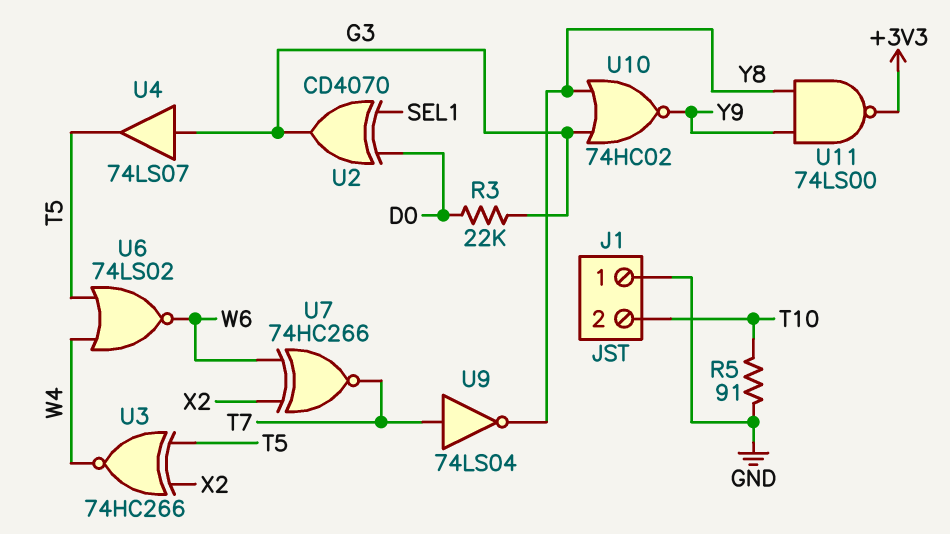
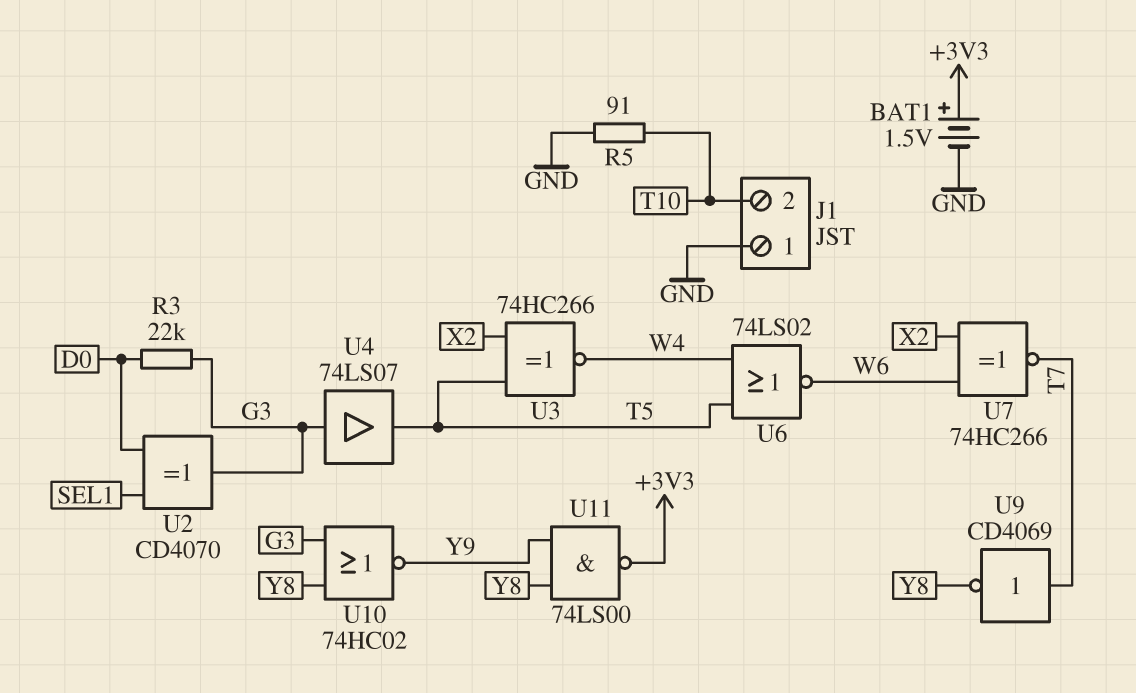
BAT1: none -> 1.5V (plus +3V3, minus GND)
U9: NOT 74LS04 (in T7, out Y8) -> NOT CD4069 (in T7, out Y8)

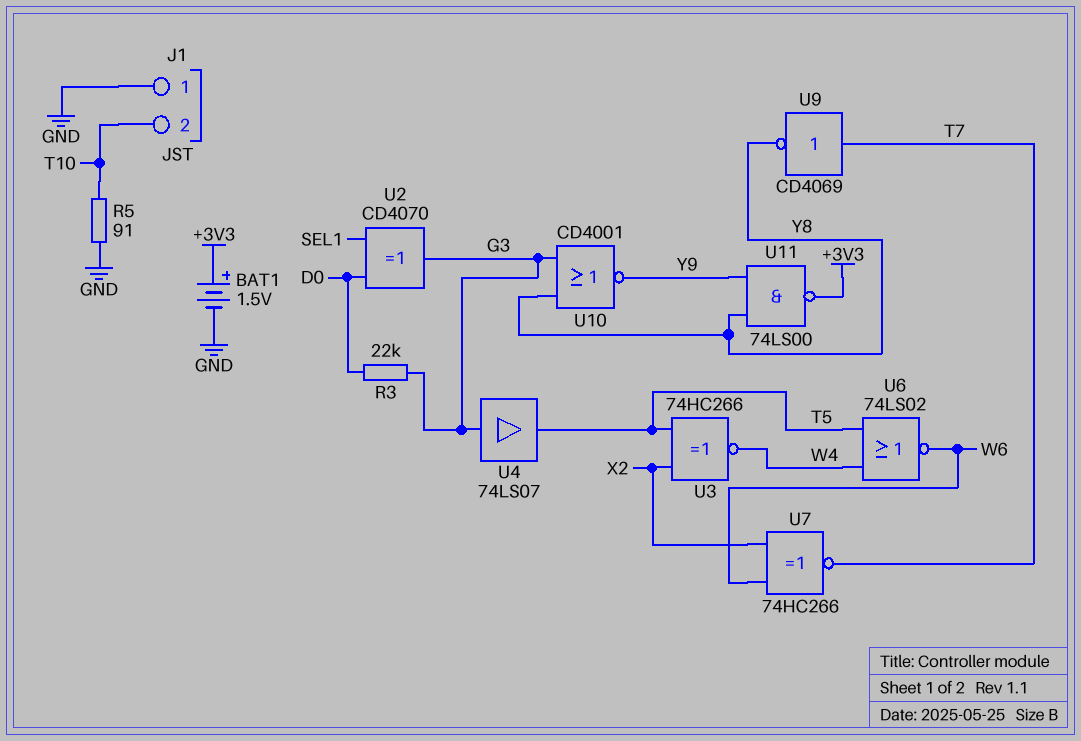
U10: NOR 74HC02 (in G3, in Y8, out Y9) -> NOR CD4001 (in G3, in Y8, out Y9)

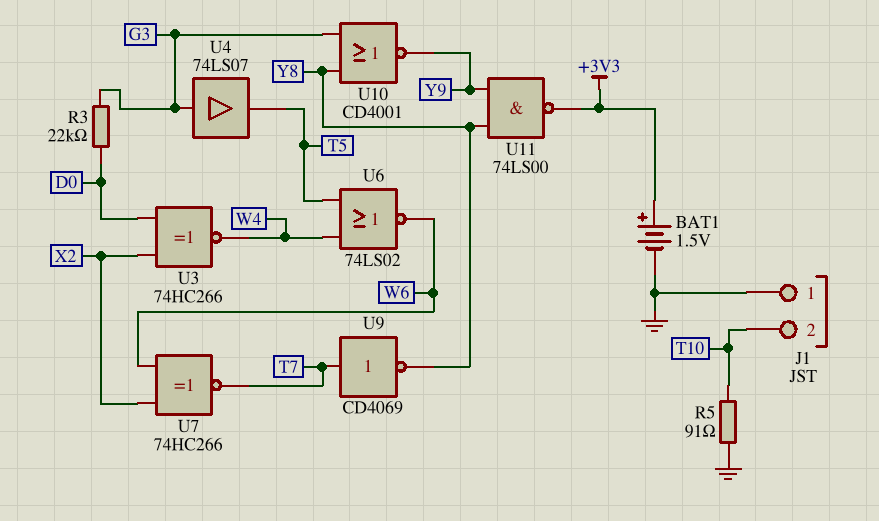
U2: XOR CD4070 (in D0, in SEL1, out G3) -> none
U3: XNOR 74HC266 (in T5, in X2, out W4) -> XNOR 74HC266 (in D0, in X2, out W4)

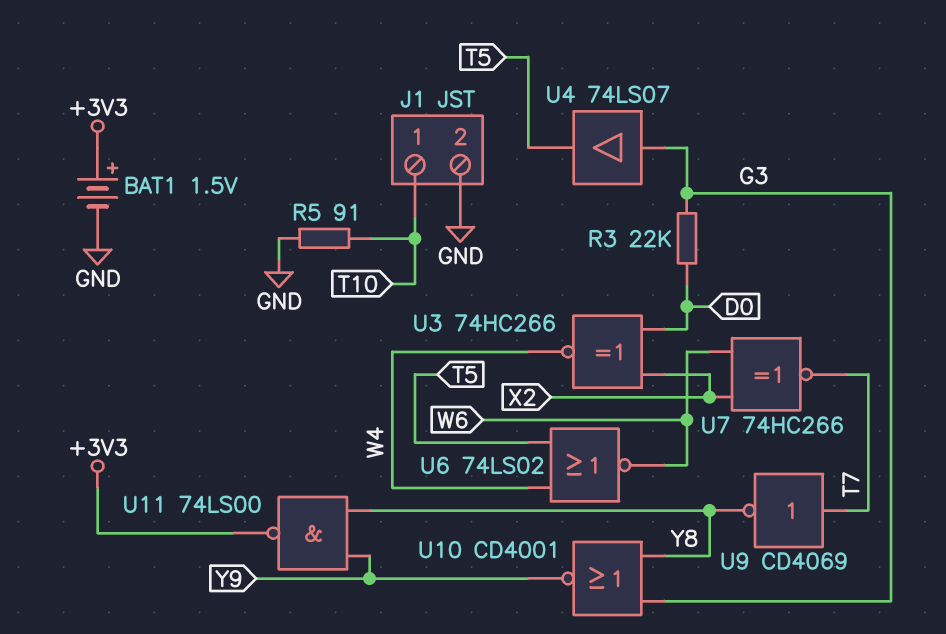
J1 pin 1: GND -> T10
J1 pin 2: T10 -> GND

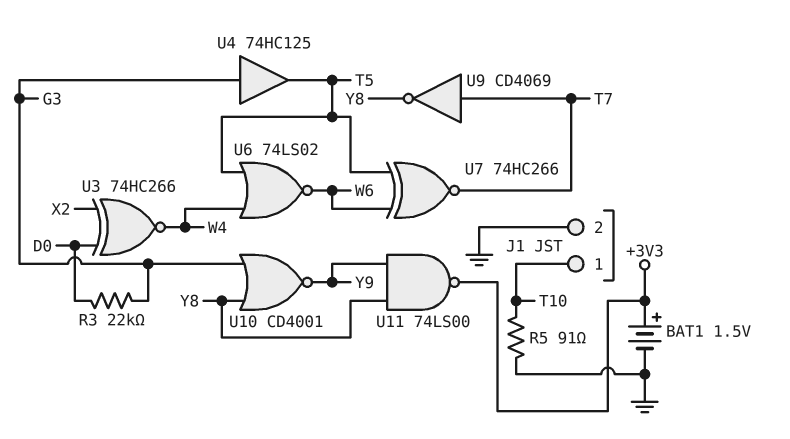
U4: buffer 74LS07 (in G3, out T5) -> buffer 74HC125 (in G3, out T5)
U7: XNOR 74HC266 (in W6, in X2, out T7) -> XNOR 74HC266 (in T5, in W6, out T7)

